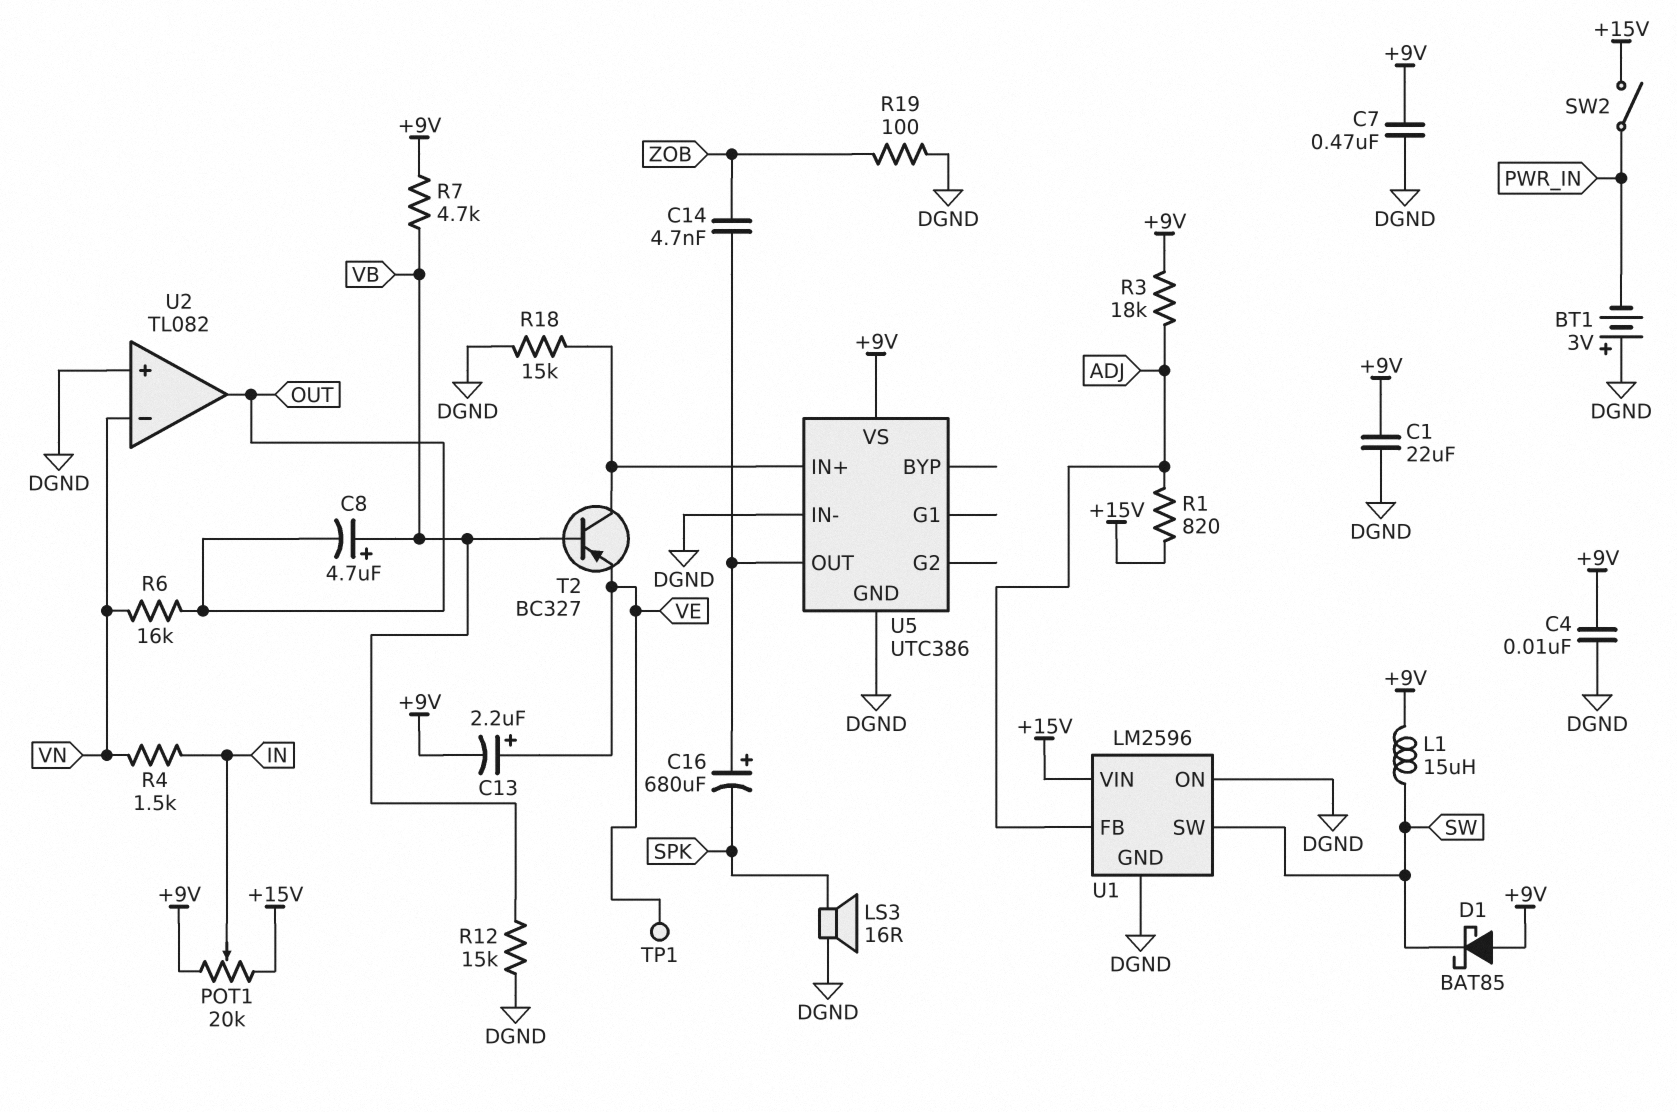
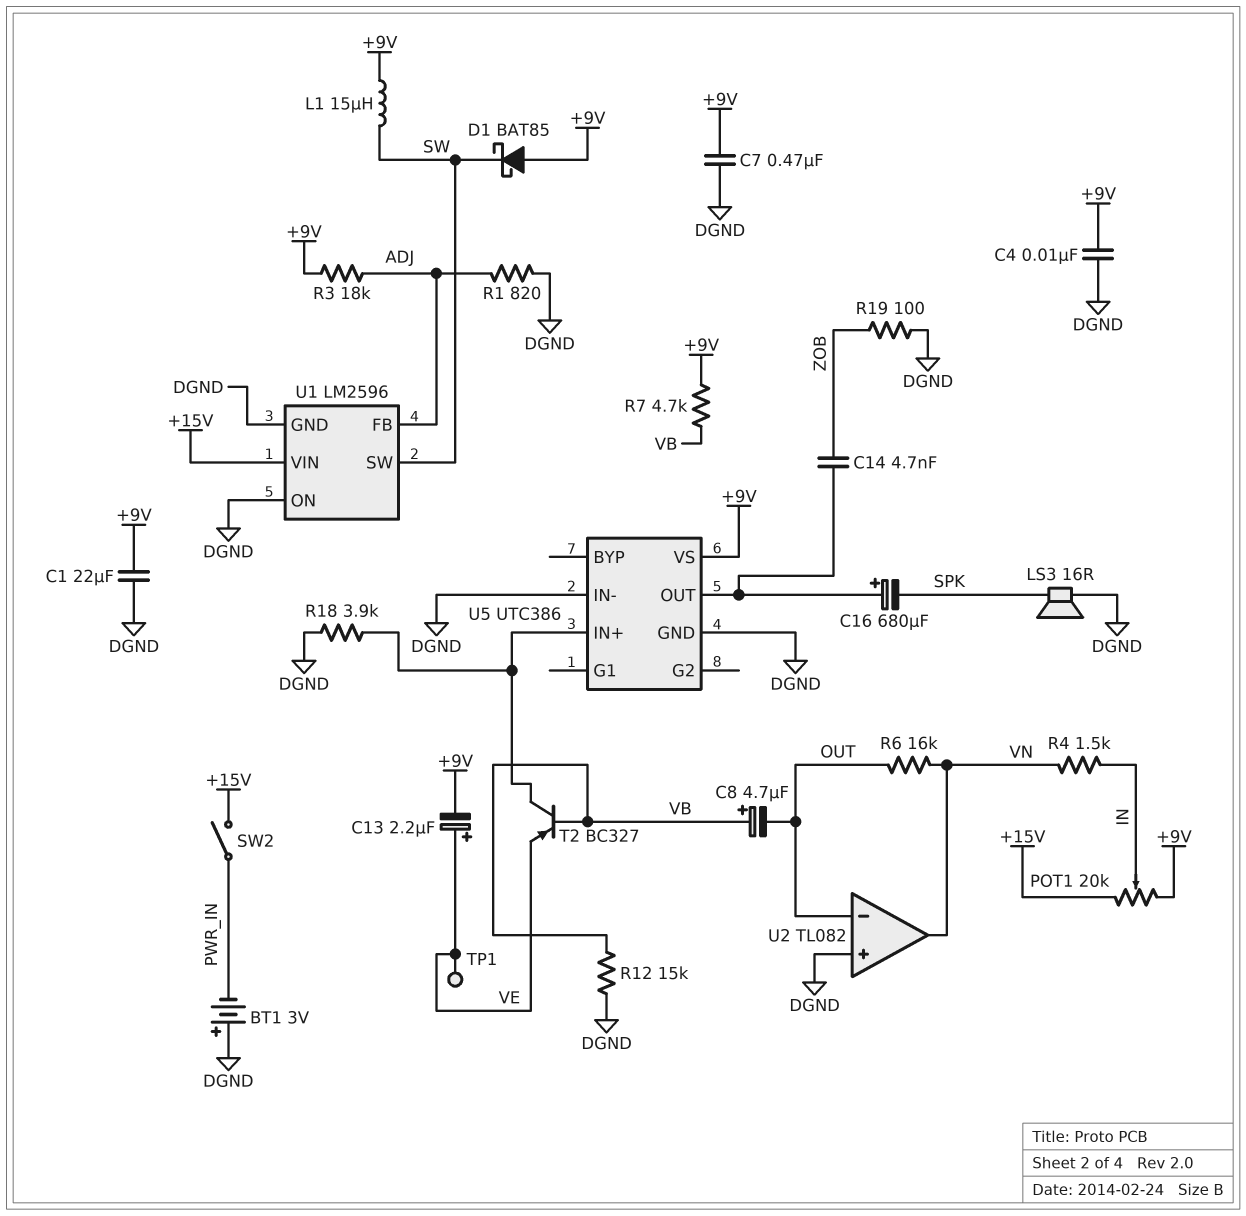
R1: 820 (+15V, ADJ) -> 820 (ADJ, DGND)
R18: 15k (DGND, U5/IN+) -> 3.9k (DGND, U5/IN+)
U2 pin in-: VN -> OUT
U2 pin out: OUT -> VN

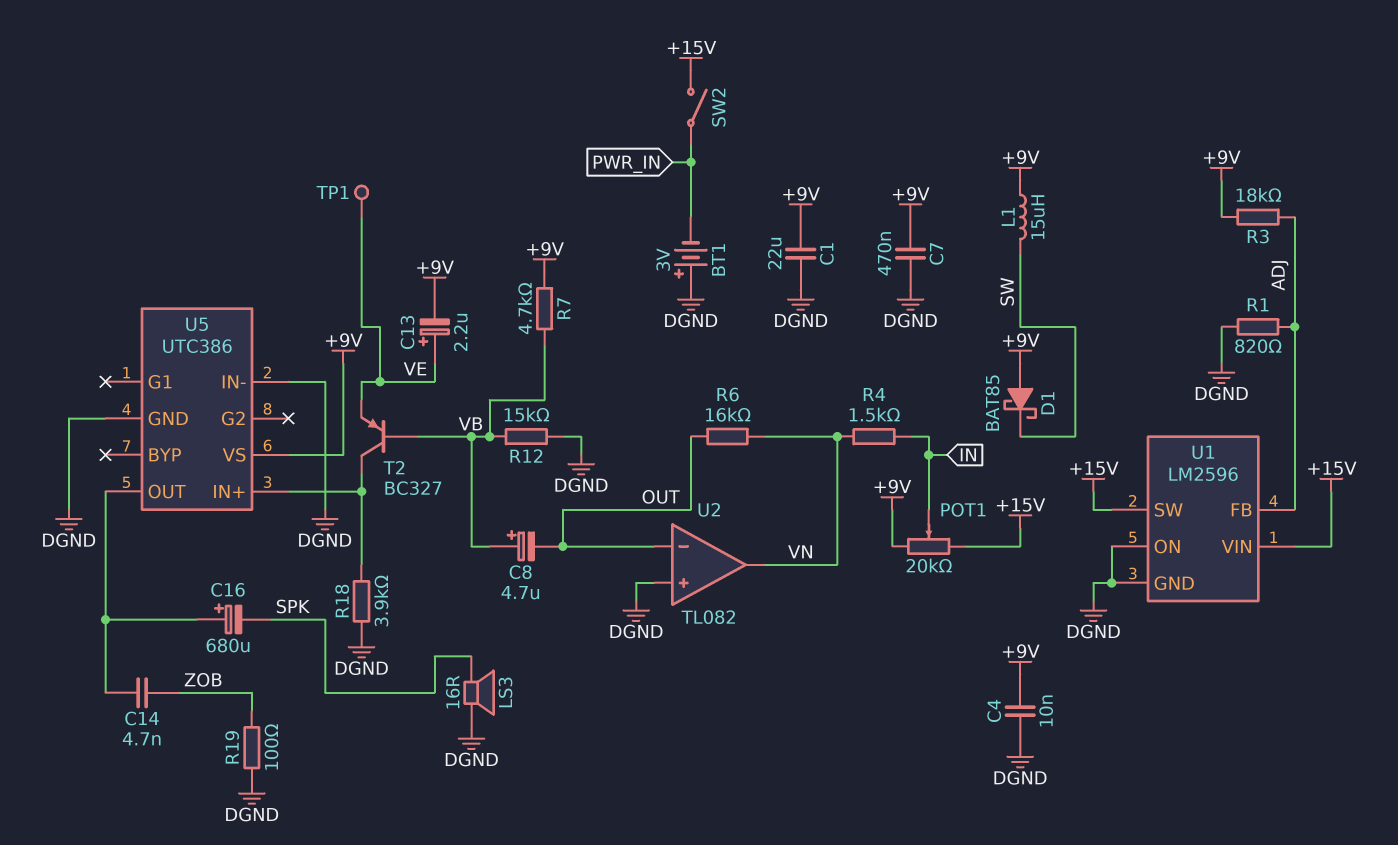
U1 pin SW: SW -> +15V

